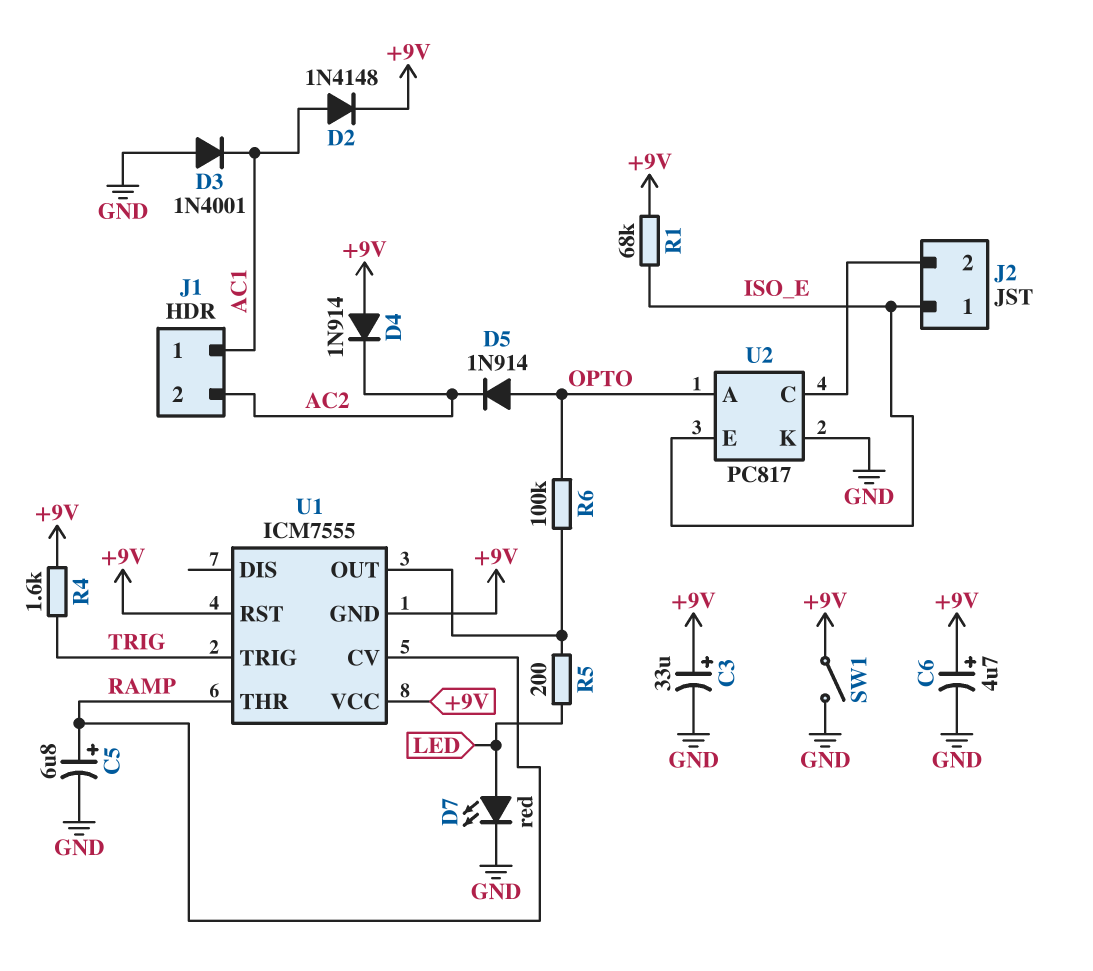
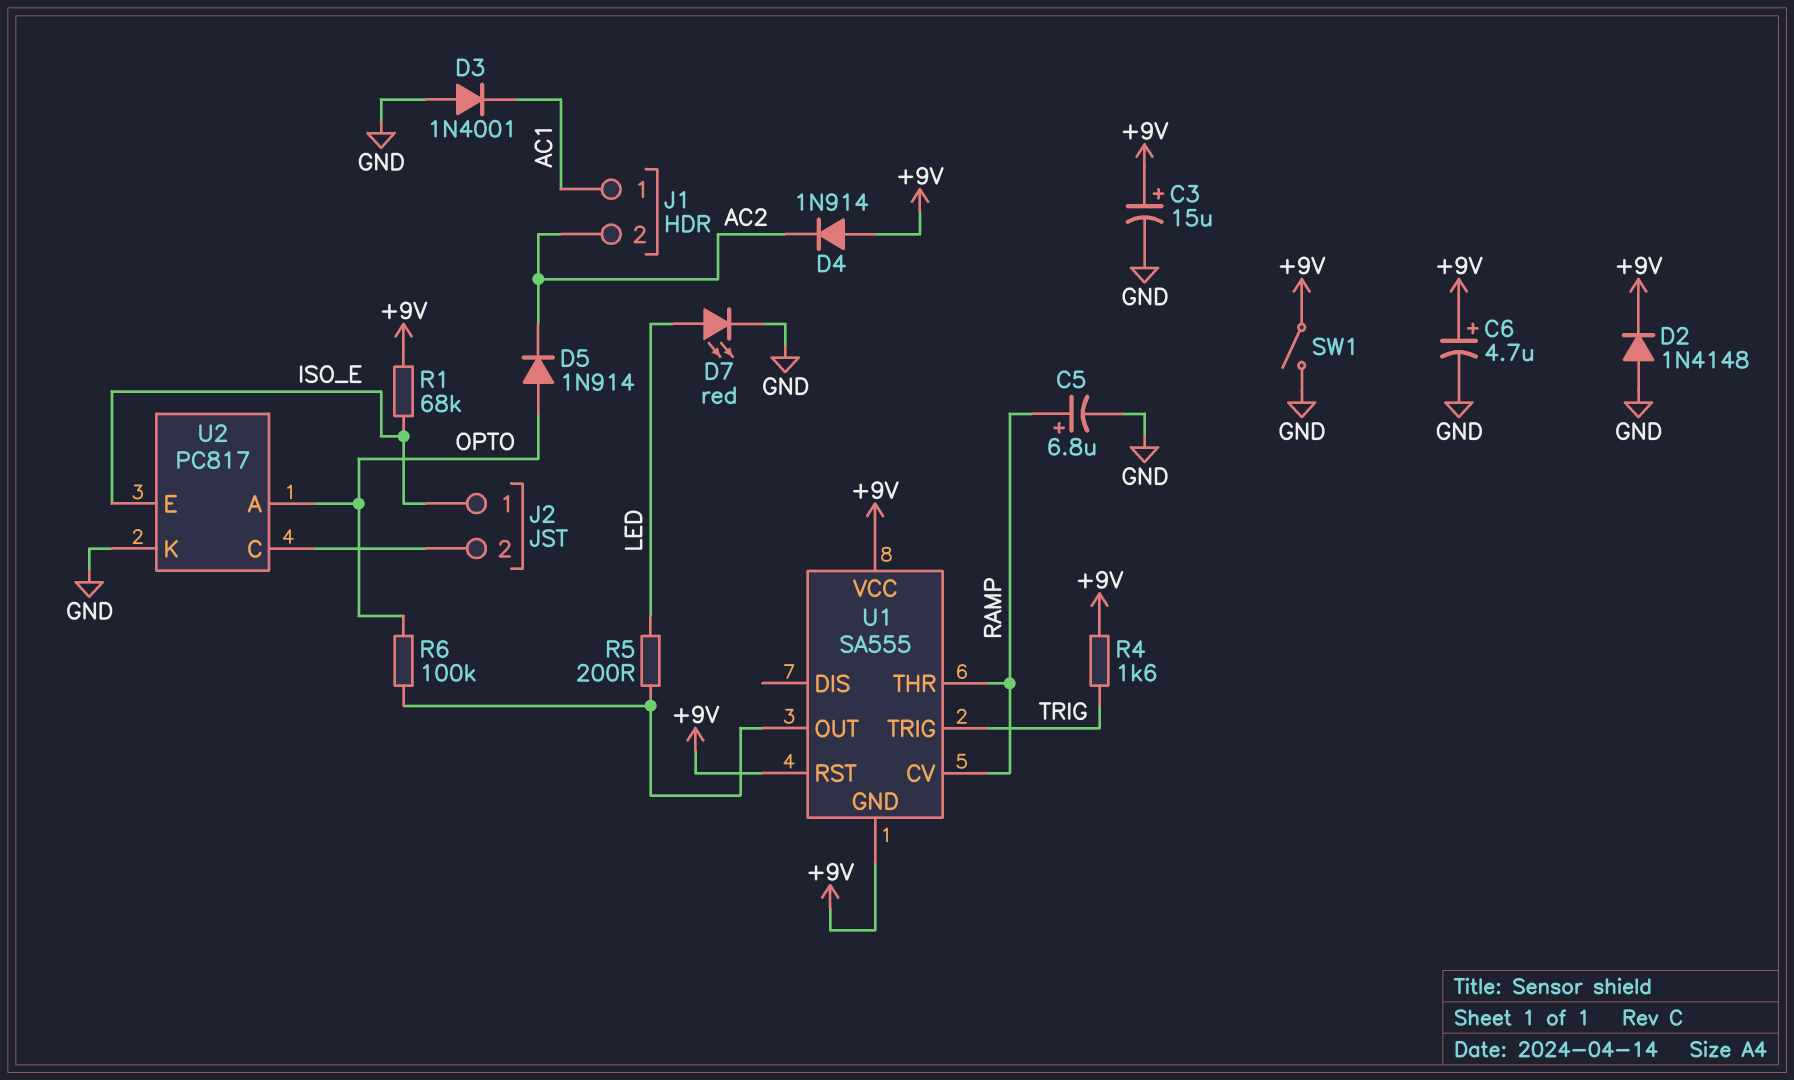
C3: 33uF (plus +9V, minus GND) -> 15uF (plus +9V, minus GND)
D2: diode 1N4148 (A AC1, K +9V) -> diode 1N4148 (A GND, K +9V)
U1: ICM7555 -> SA555

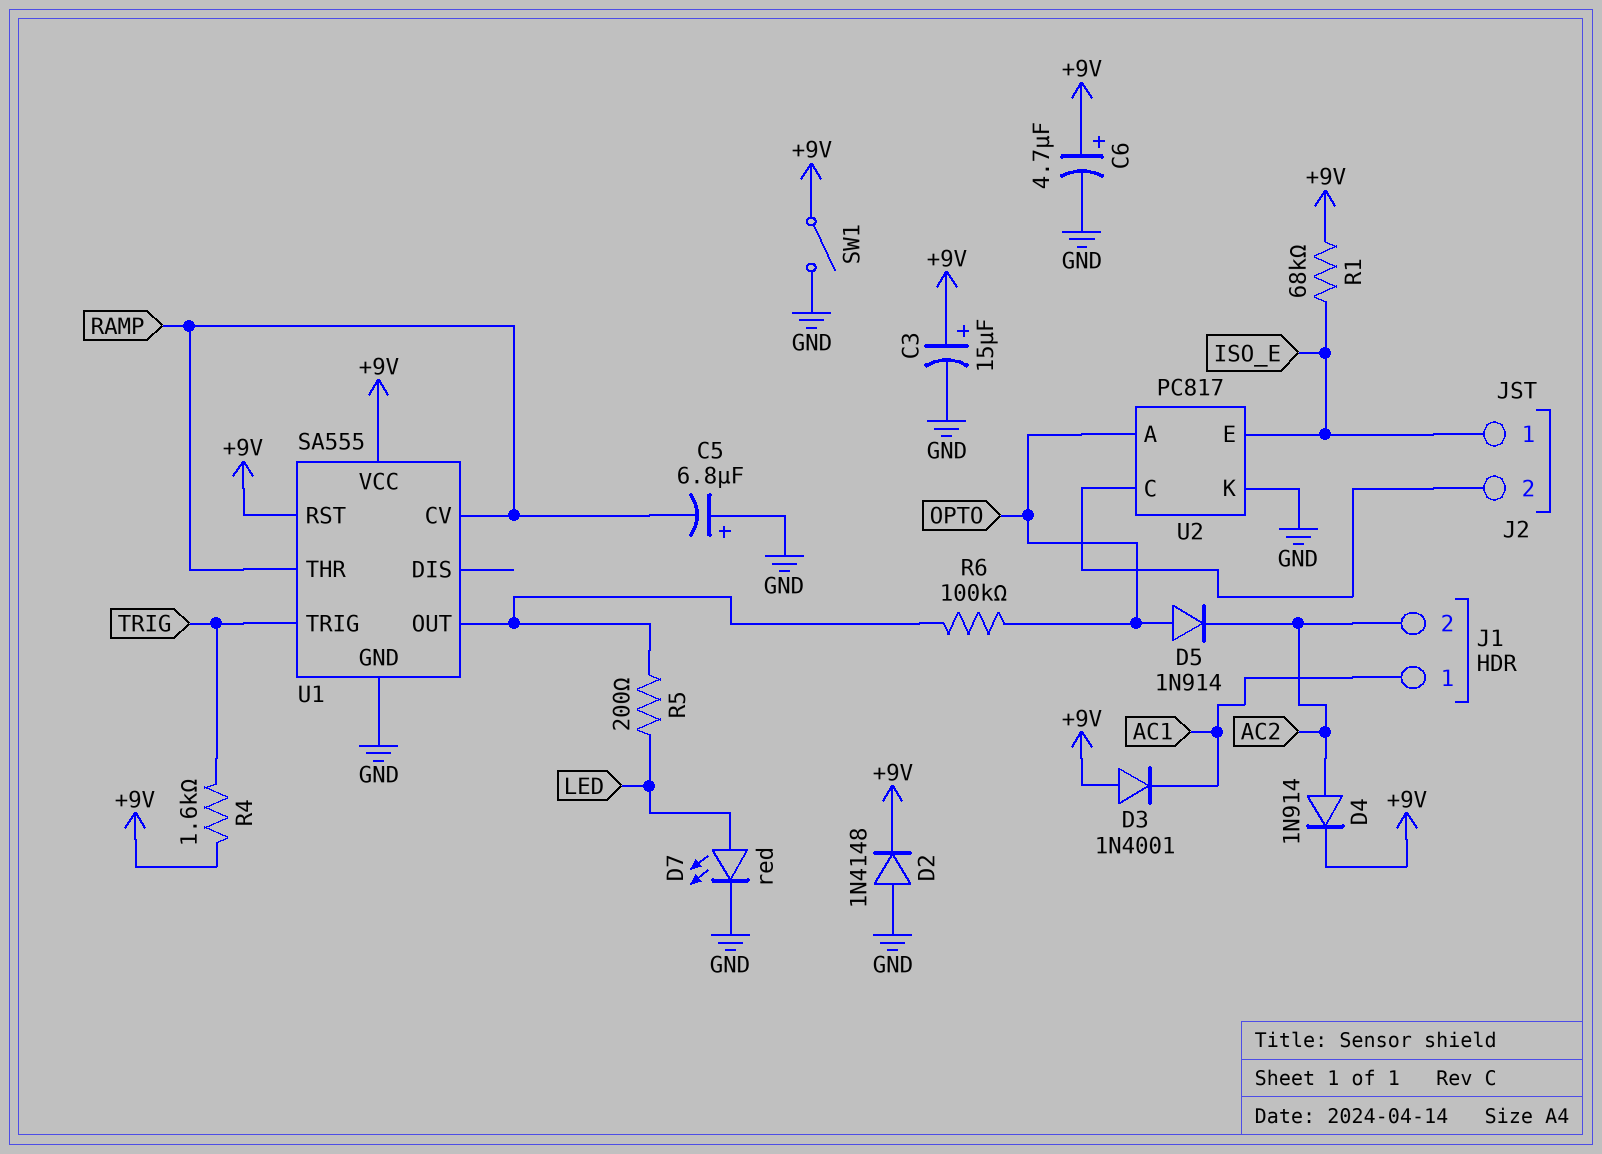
C5: 6.8uF (plus RAMP, minus GND) -> 6.8uF (plus GND, minus RAMP)
D3: diode 1N4001 (A GND, K AC1) -> diode 1N4001 (A +9V, K AC1)
D4: diode 1N914 (A +9V, K AC2) -> diode 1N914 (A AC2, K +9V)
U1 pin GND: +9V -> GND

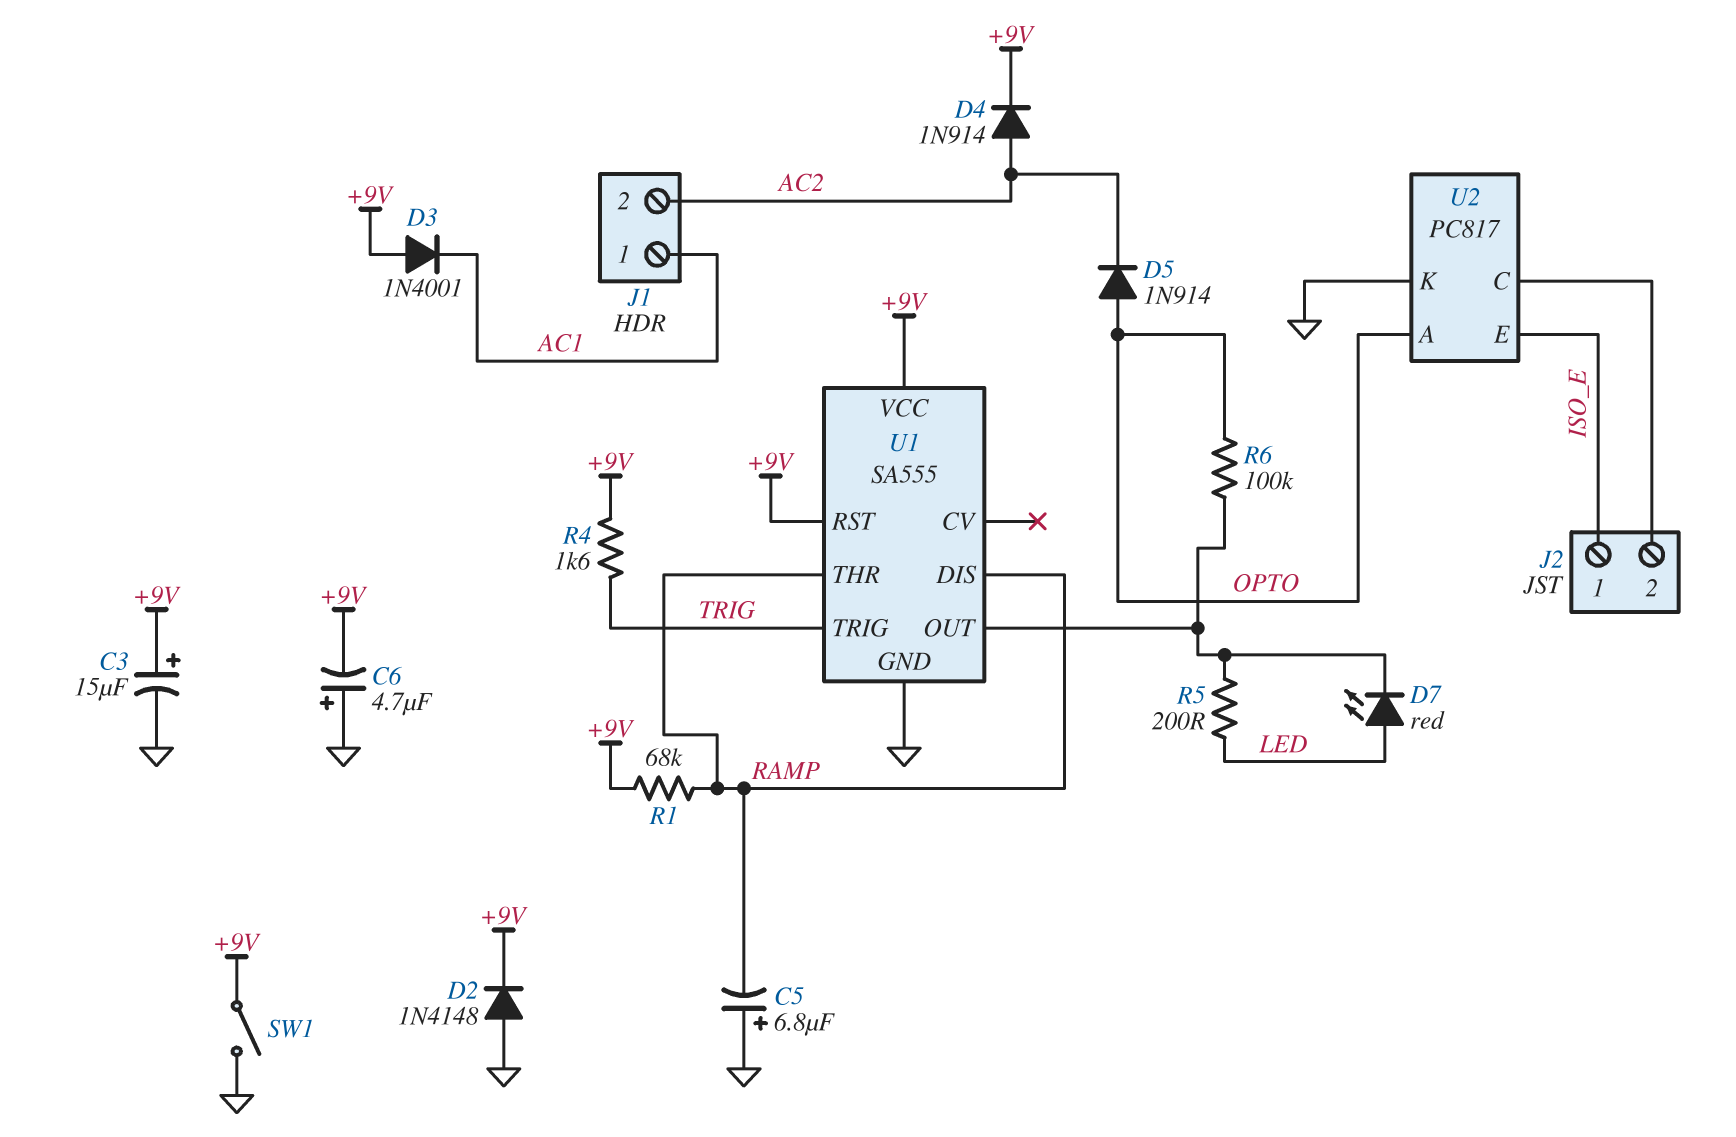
C6: 4.7uF (plus +9V, minus GND) -> 4.7uF (plus GND, minus +9V)
D7: LED red (A LED, K GND) -> LED red (A LED, K U1/OUT)
R1: 68k (+9V, ISO_E) -> 68k (+9V, RAMP)
U1 pin CV: RAMP -> none
U1 pin DIS: none -> RAMP

